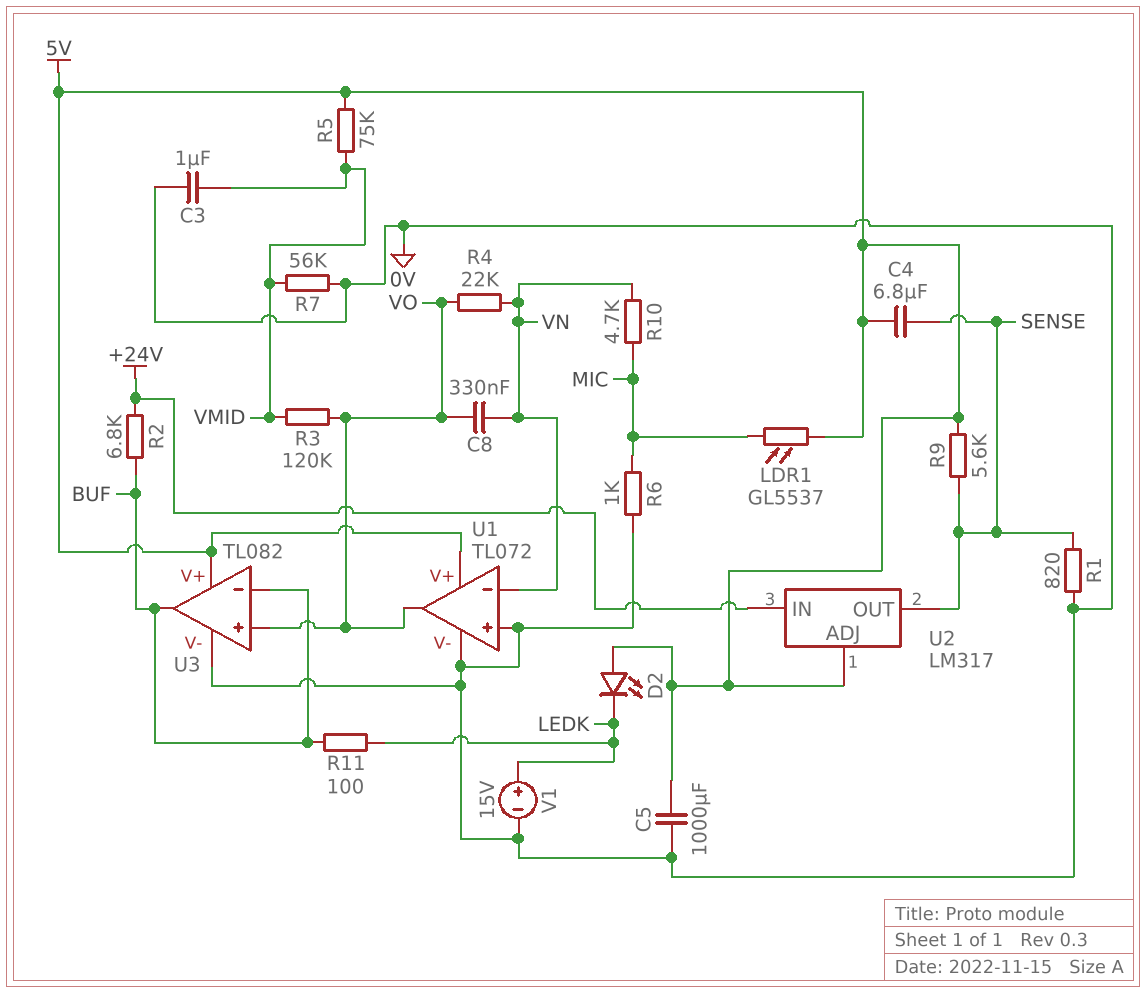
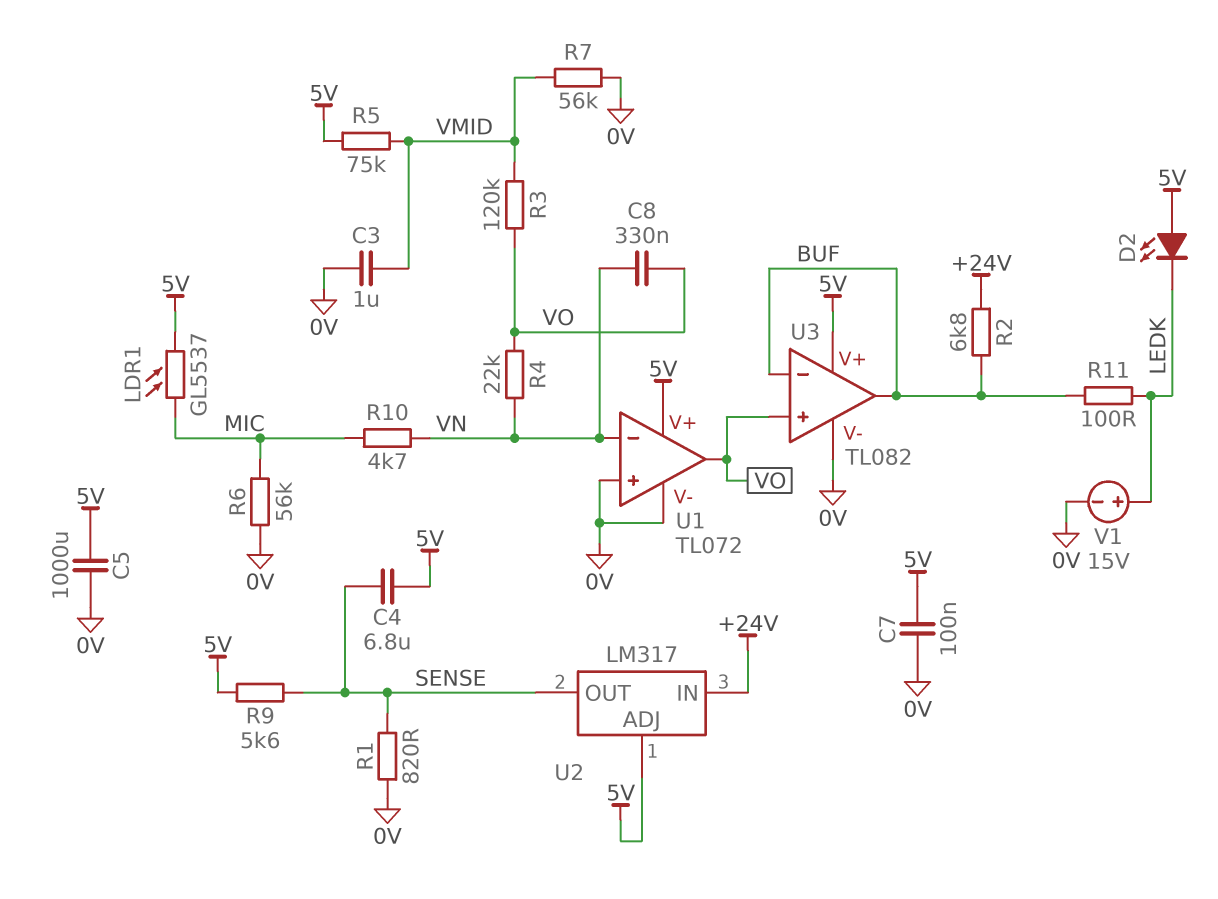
C7: none -> 100nF (0V, 5V)
R6: 1k (0V, MIC) -> 56k (0V, MIC)

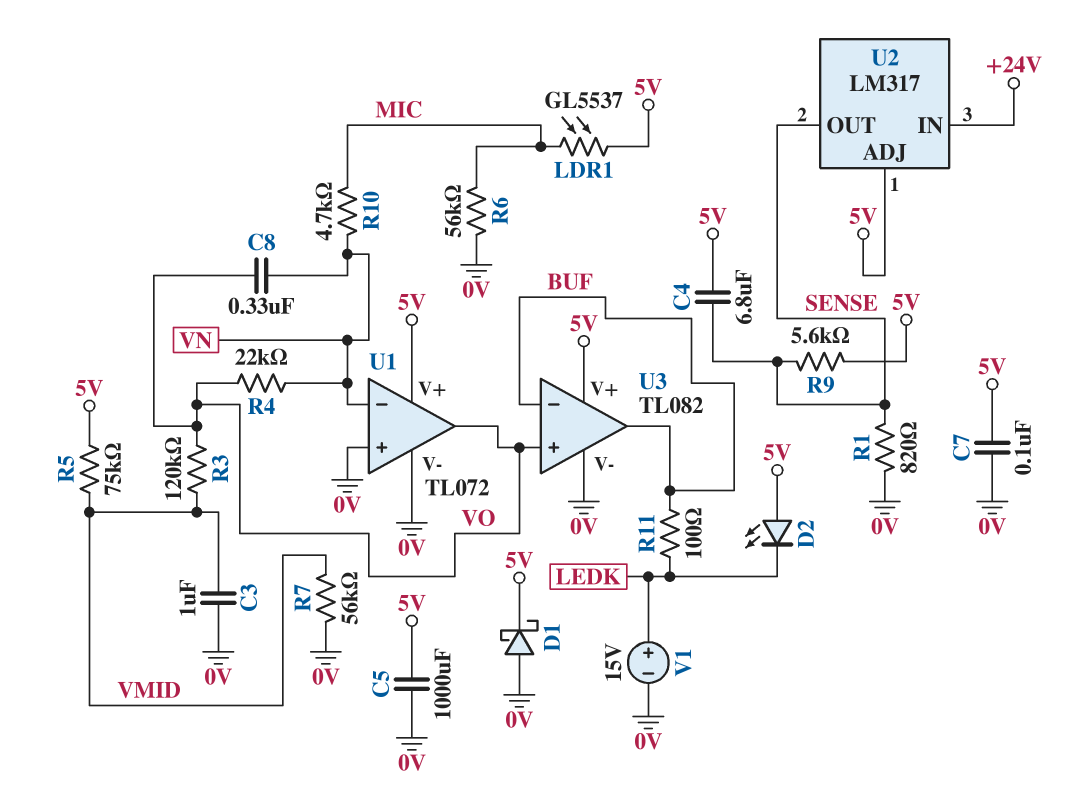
D1: none -> schottky (A 0V, K 5V)
R2: 6.8k (+24V, BUF) -> none

